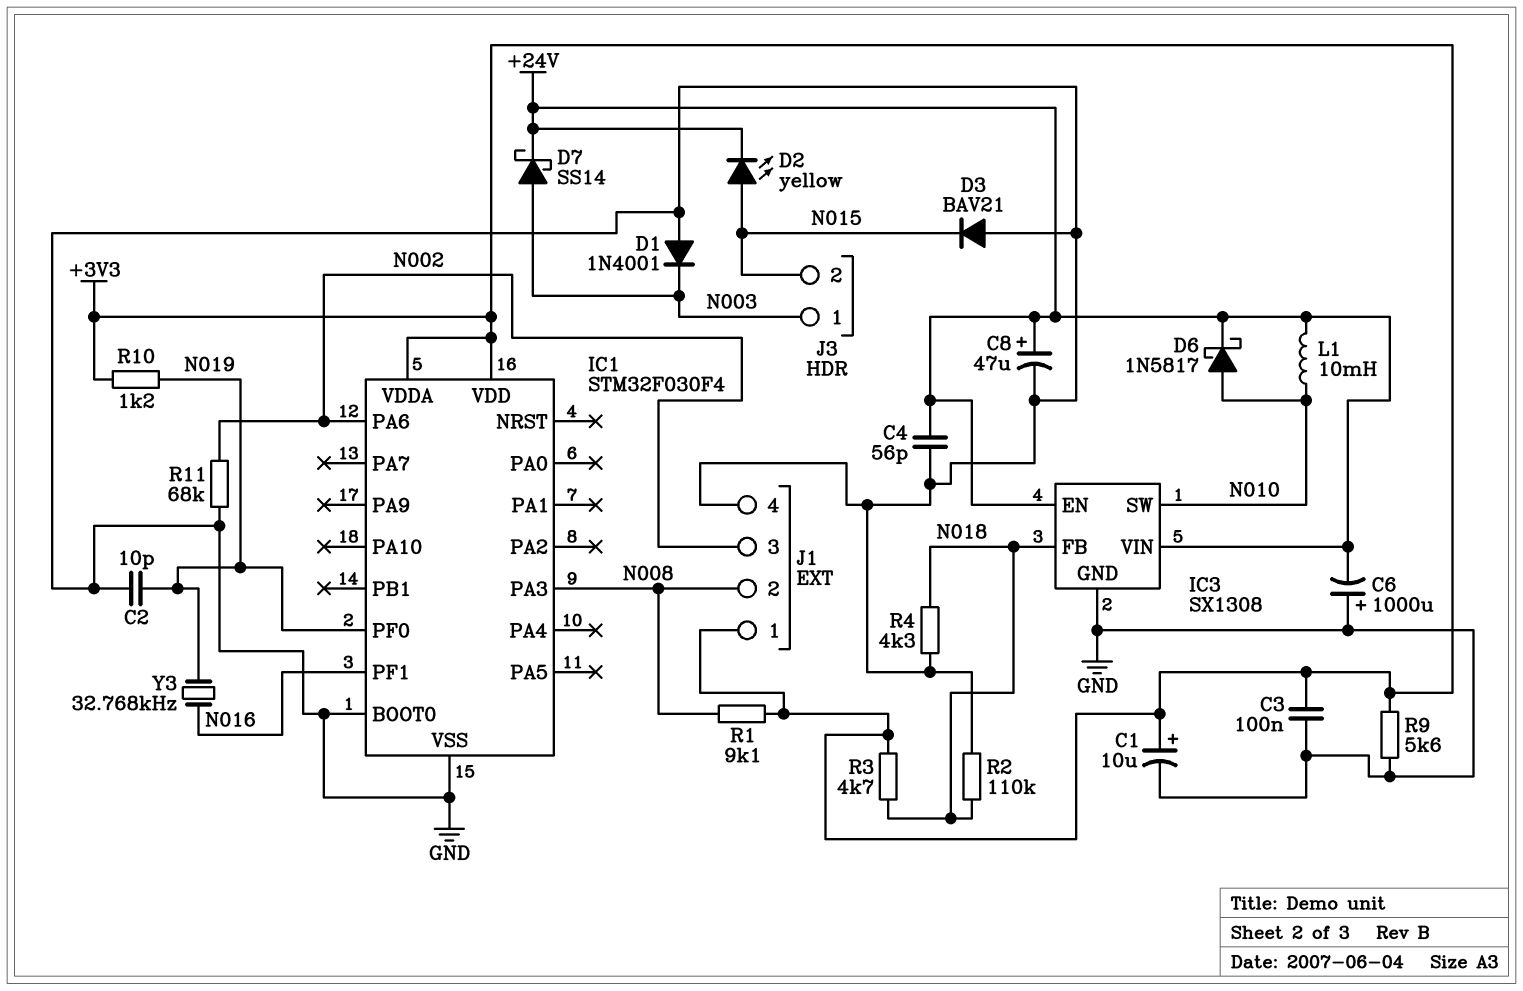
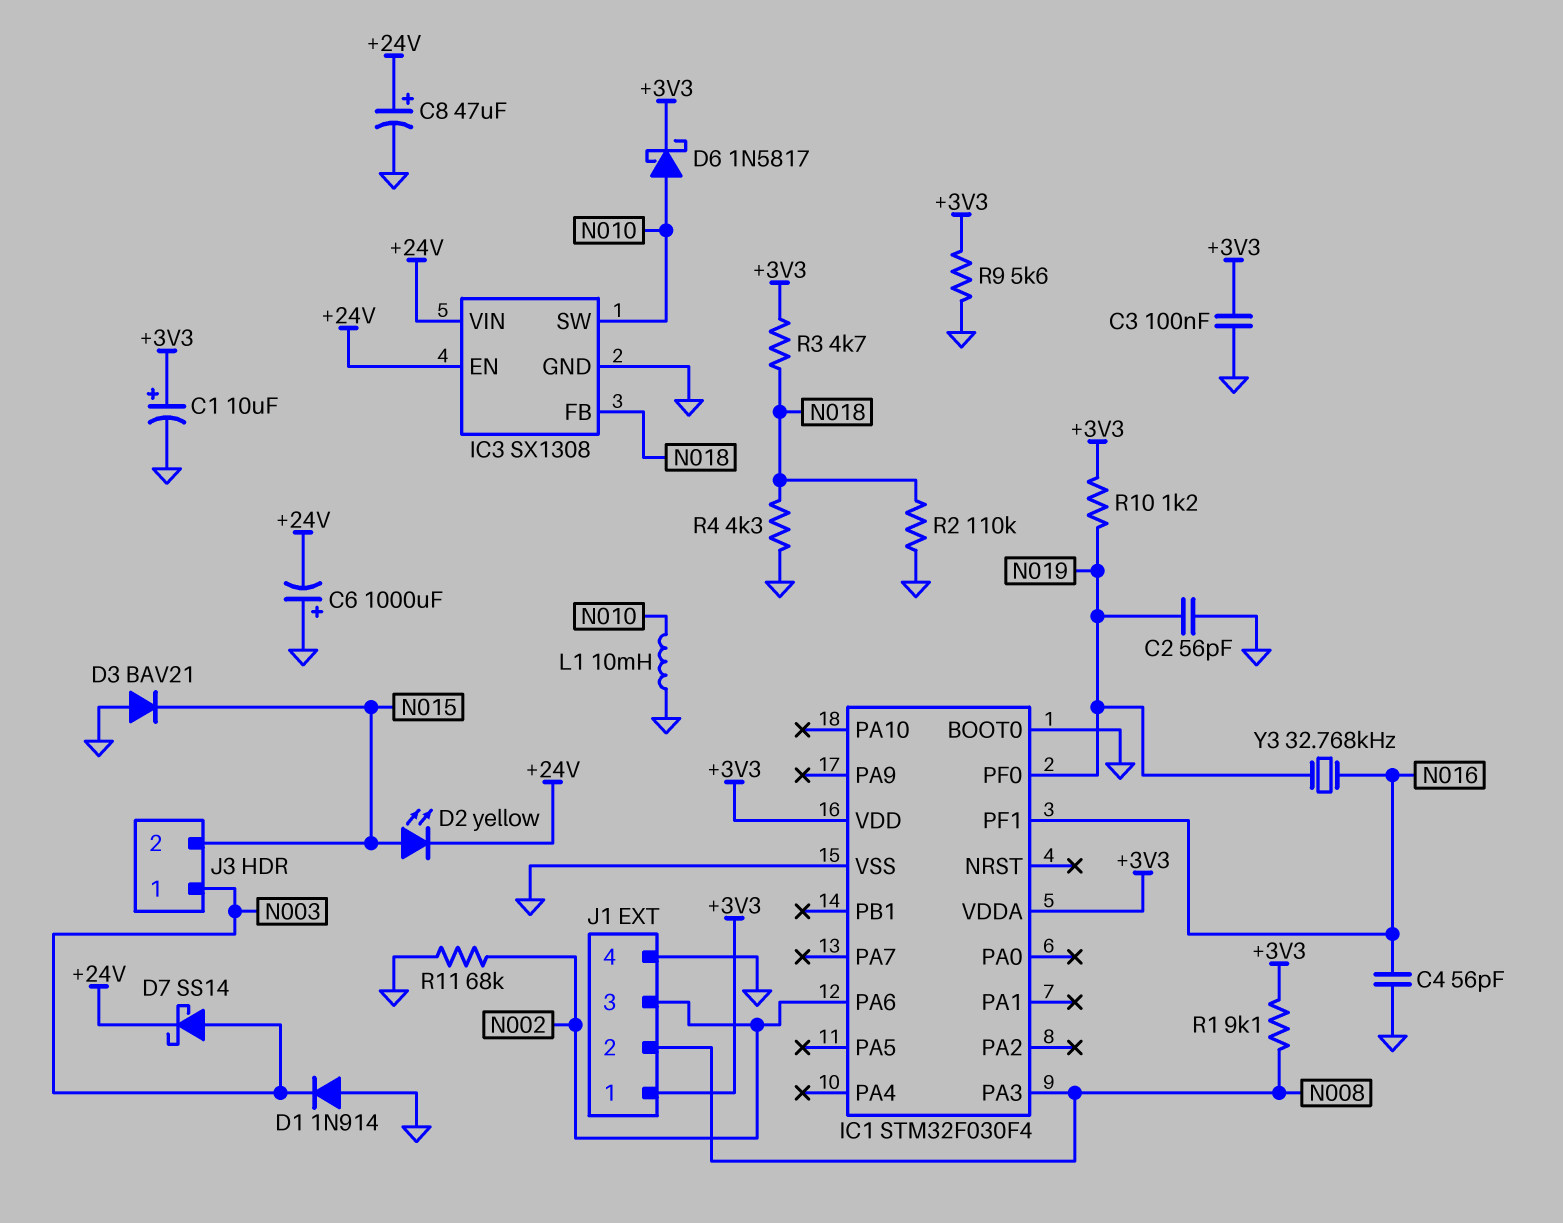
C2: 10pF (GND, N019) -> 56pF (GND, N019)
C4: 56pF (+24V, GND) -> 56pF (GND, N016)
D1: diode 1N4001 (A GND, K N003) -> diode 1N914 (A GND, K N003)
D6: schottky 1N5817 (A N010, K +24V) -> schottky 1N5817 (A N010, K +3V3)
L1: 10mH (+24V, N010) -> 10mH (GND, N010)

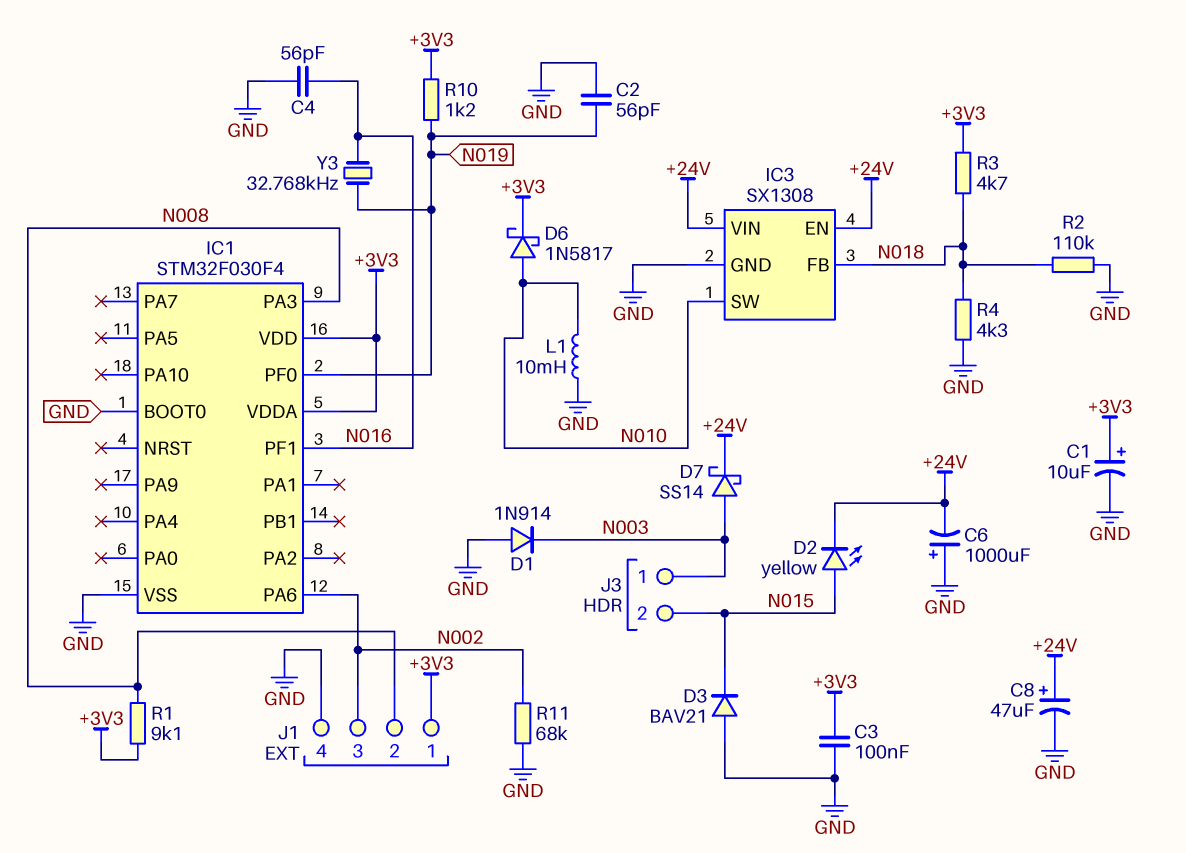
R9: 5.6k (+3V3, GND) -> none

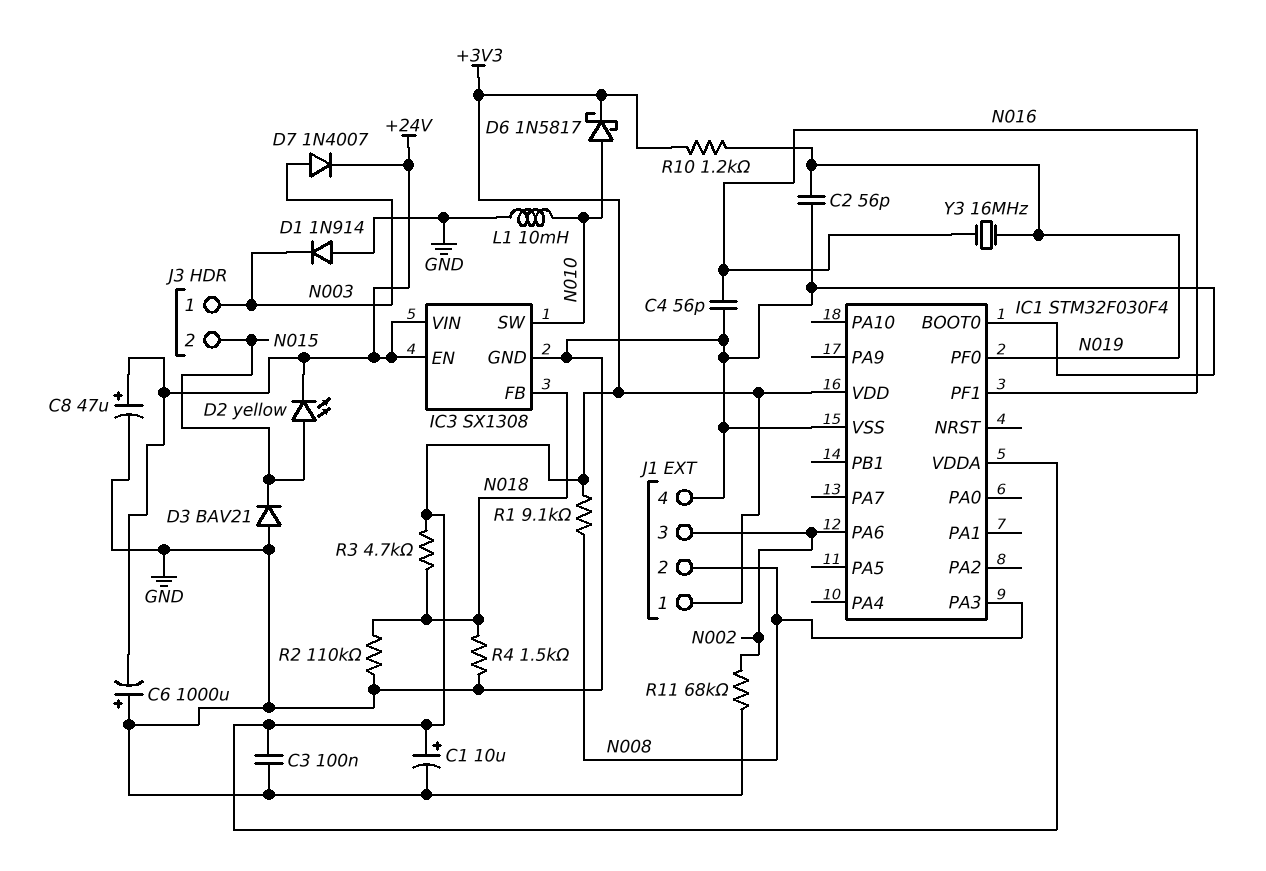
D7: schottky SS14 (A N003, K +24V) -> diode 1N4007 (A N003, K +24V)
R4: 4.3k (GND, N018) -> 1.5k (GND, N018)
Y3: 32.768kHz (N016, N019) -> 16MHz (N016, N019)

